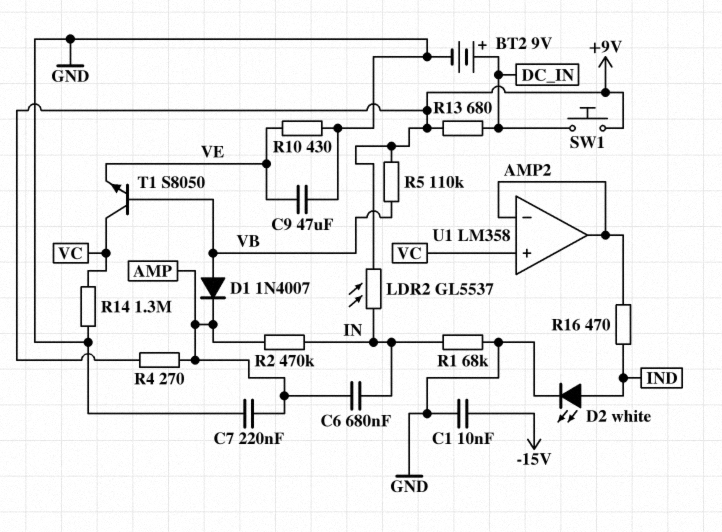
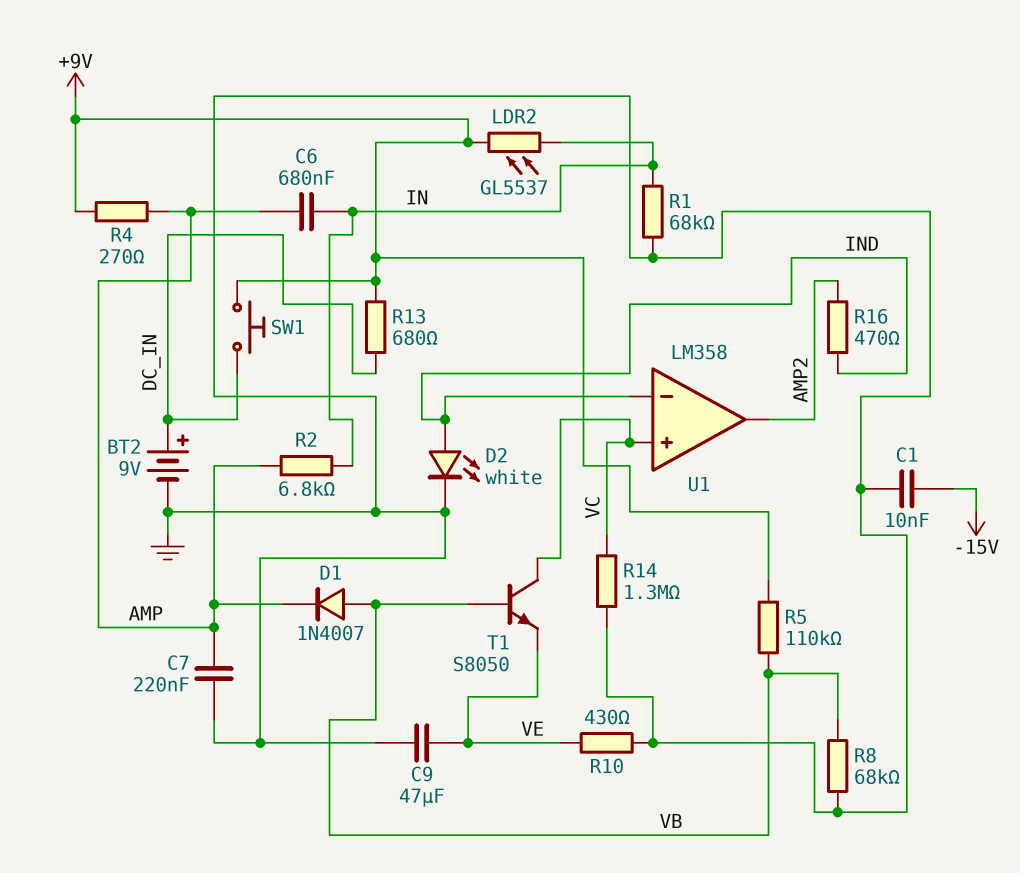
R2: 470k (AMP, IN) -> 6.8k (AMP, IN)
R8: none -> 68k (GND, VB)
U1 pin in-: AMP2 -> IND

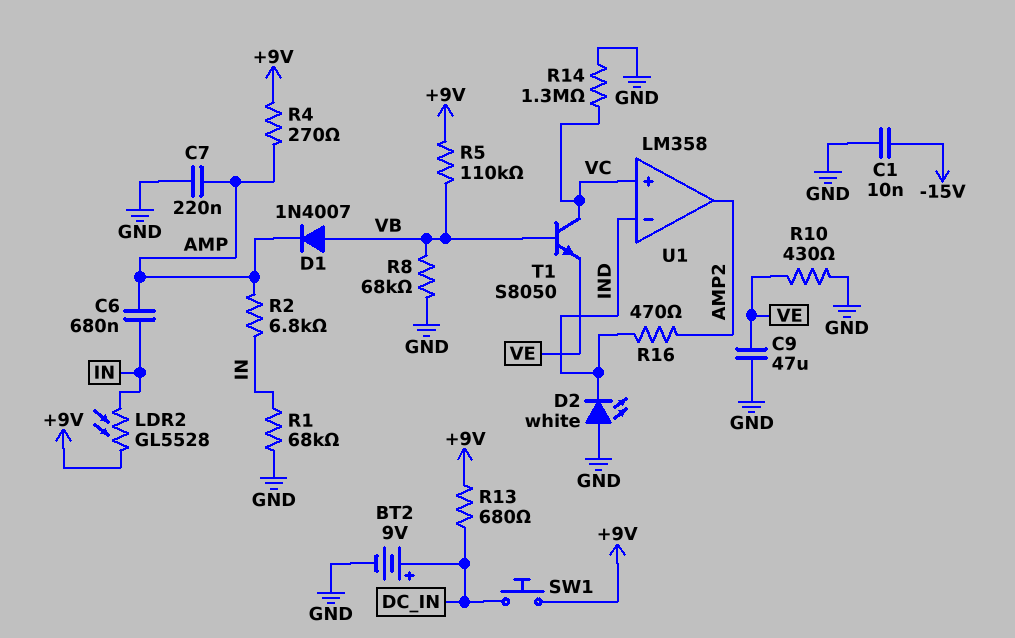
D2: LED white (A IND, K GND) -> LED white (A GND, K IND)
LDR2: GL5537 (+9V, IN) -> GL5528 (+9V, IN)

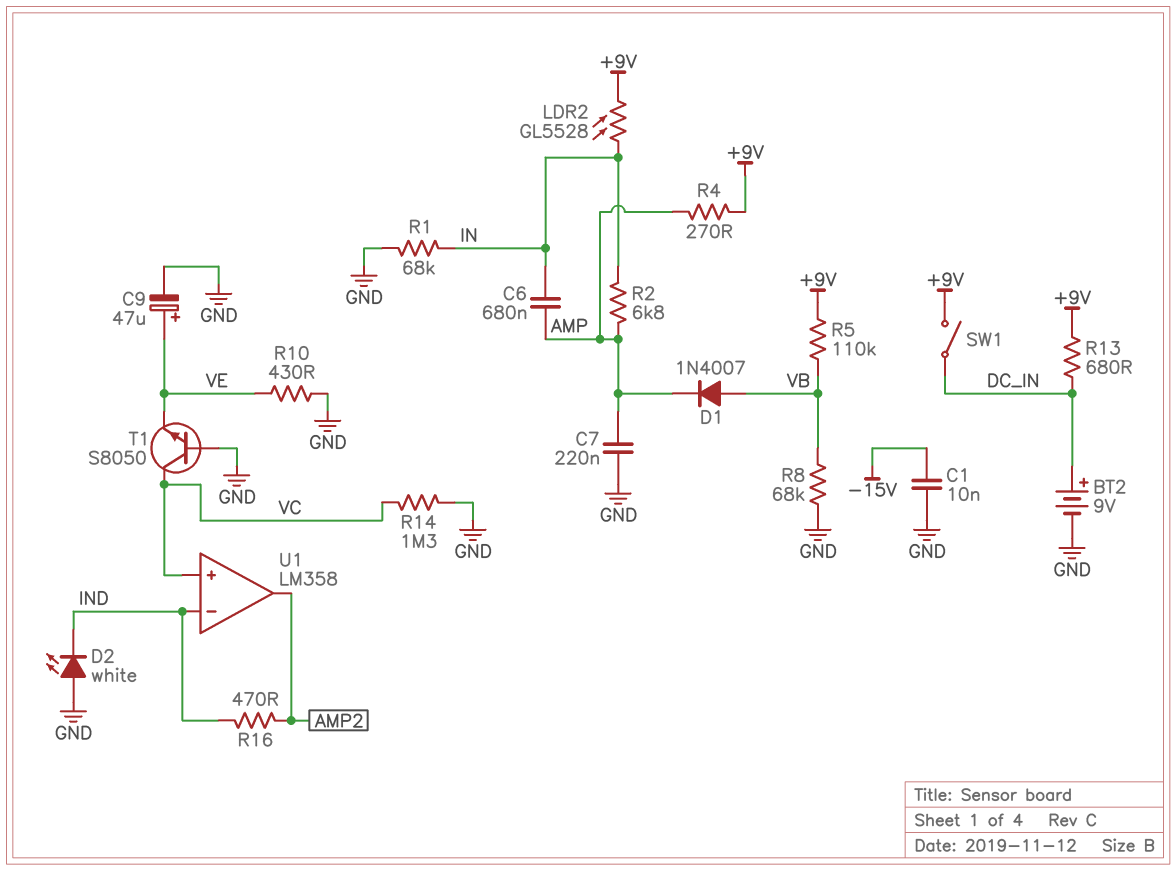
C9: 47uF (GND, VE) -> 47uF (plus VE, minus GND)
SW1: button (+9V, DC_IN) -> switch (+9V, DC_IN)
T1: NPN S8050 (B VB, C VC, E VE) -> NPN S8050 (B GND, C VC, E VE)

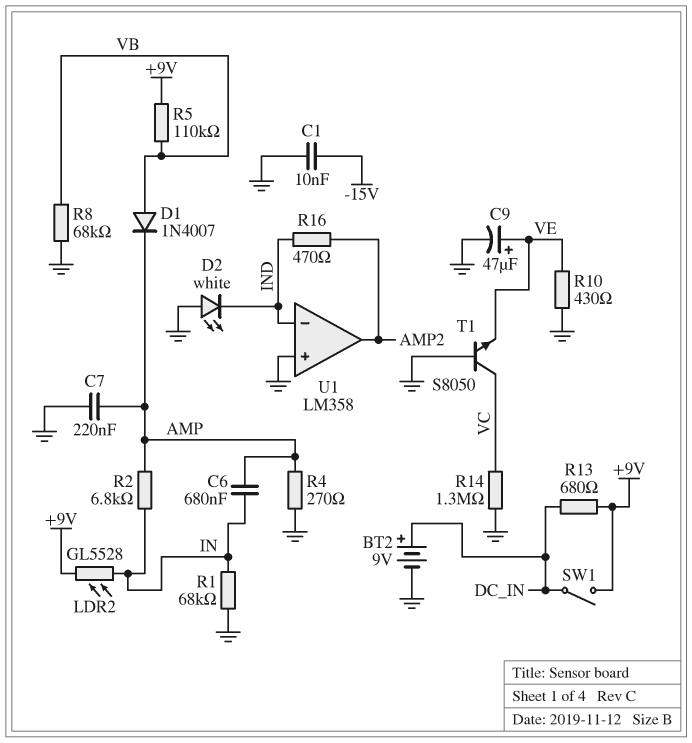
R4: 270 (+9V, AMP) -> 270 (AMP, GND)
U1 pin in+: VC -> GND

